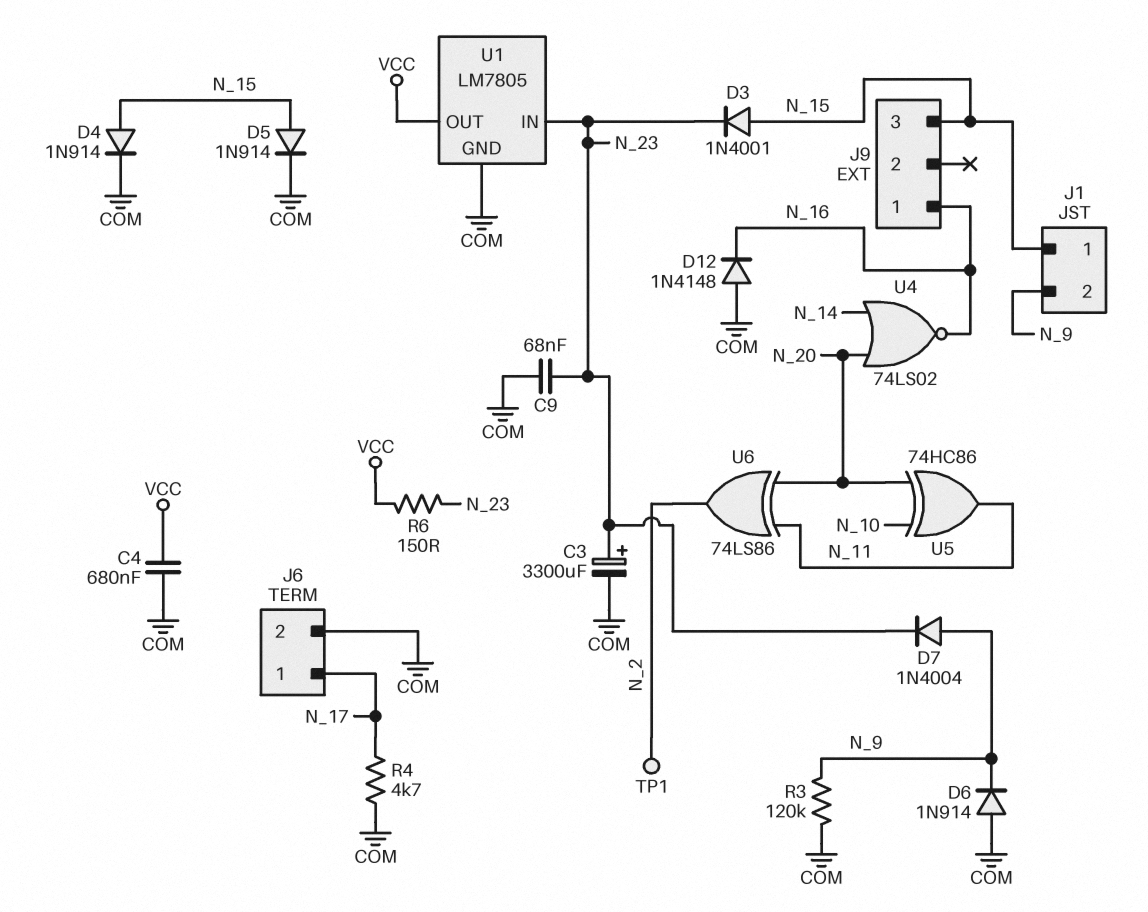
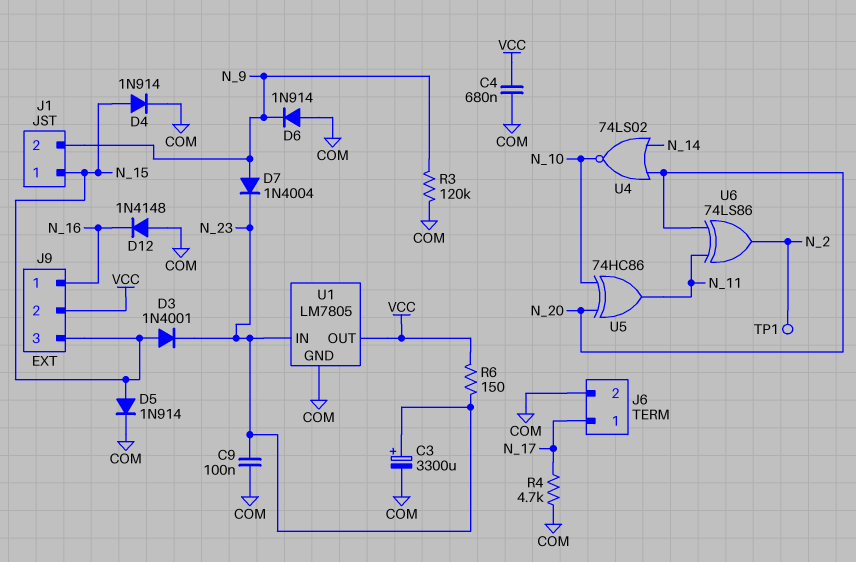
C9: 68nF (COM, N_23) -> 100nF (COM, N_23)
J9 pin 2: none -> VCC
U4: NOR 74LS02 (in N_14, in N_20, out N_16) -> NOR 74LS02 (in N_14, in N_20, out N_10)

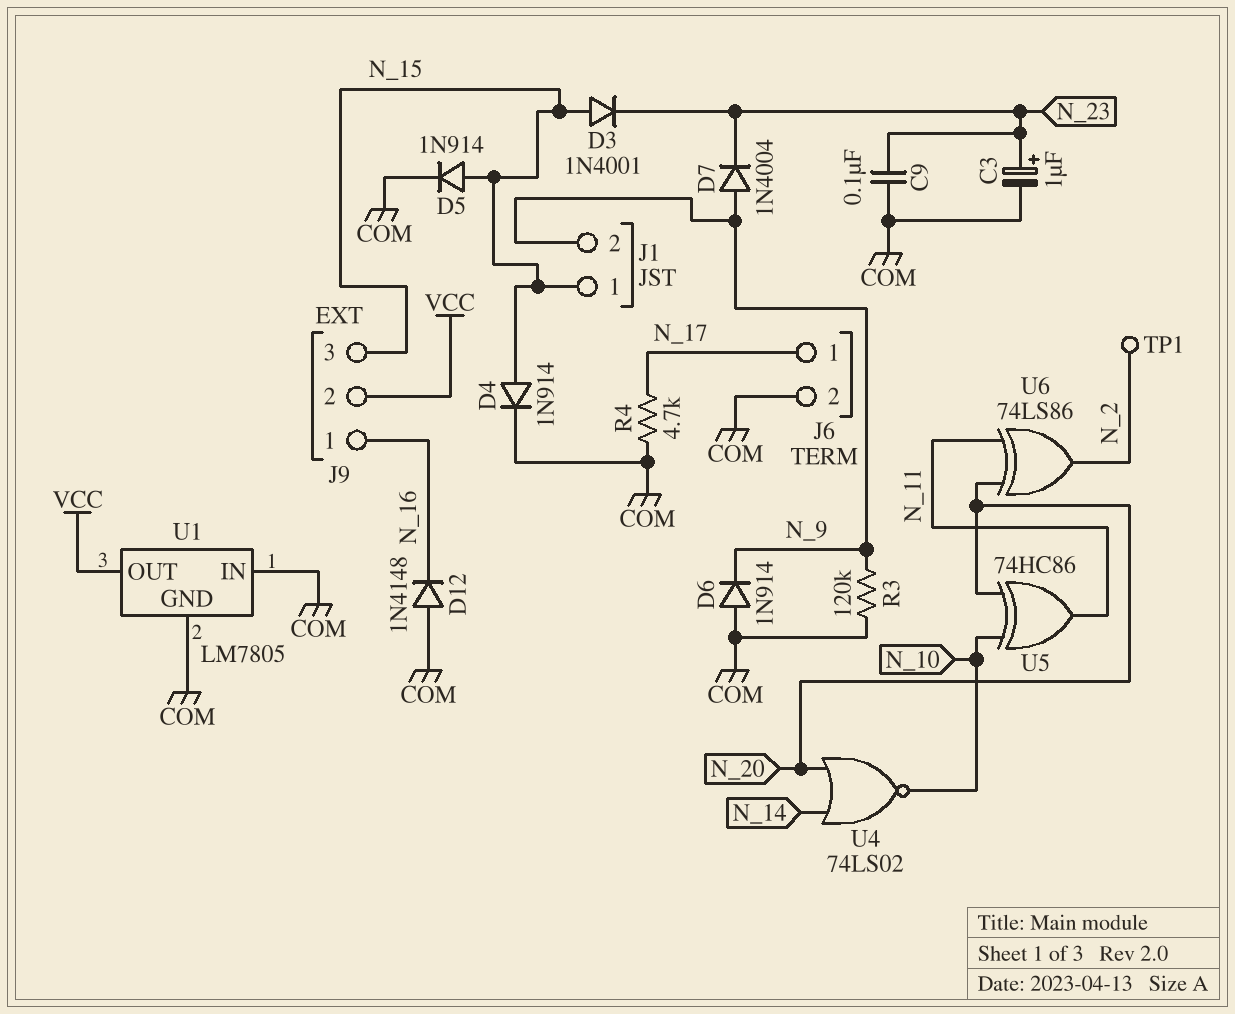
C3: 3300uF (plus N_23, minus COM) -> 1uF (plus N_23, minus COM)
C4: 680nF (COM, VCC) -> none
R6: 150 (N_23, VCC) -> none
U1 pin IN: N_23 -> COM

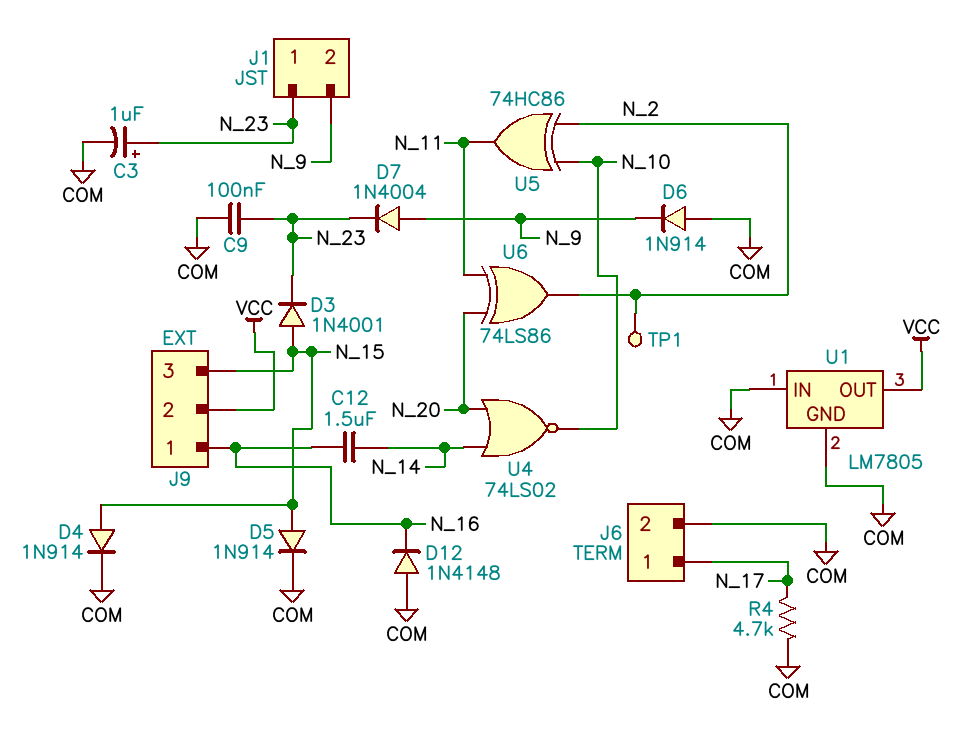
C12: none -> 1.5uF (N_14, N_16)
J1 pin 1: N_15 -> N_23
R3: 120k (COM, N_9) -> none
U5: XOR 74HC86 (in N_10, in N_20, out N_11) -> XOR 74HC86 (in N_2, in N_10, out N_11)

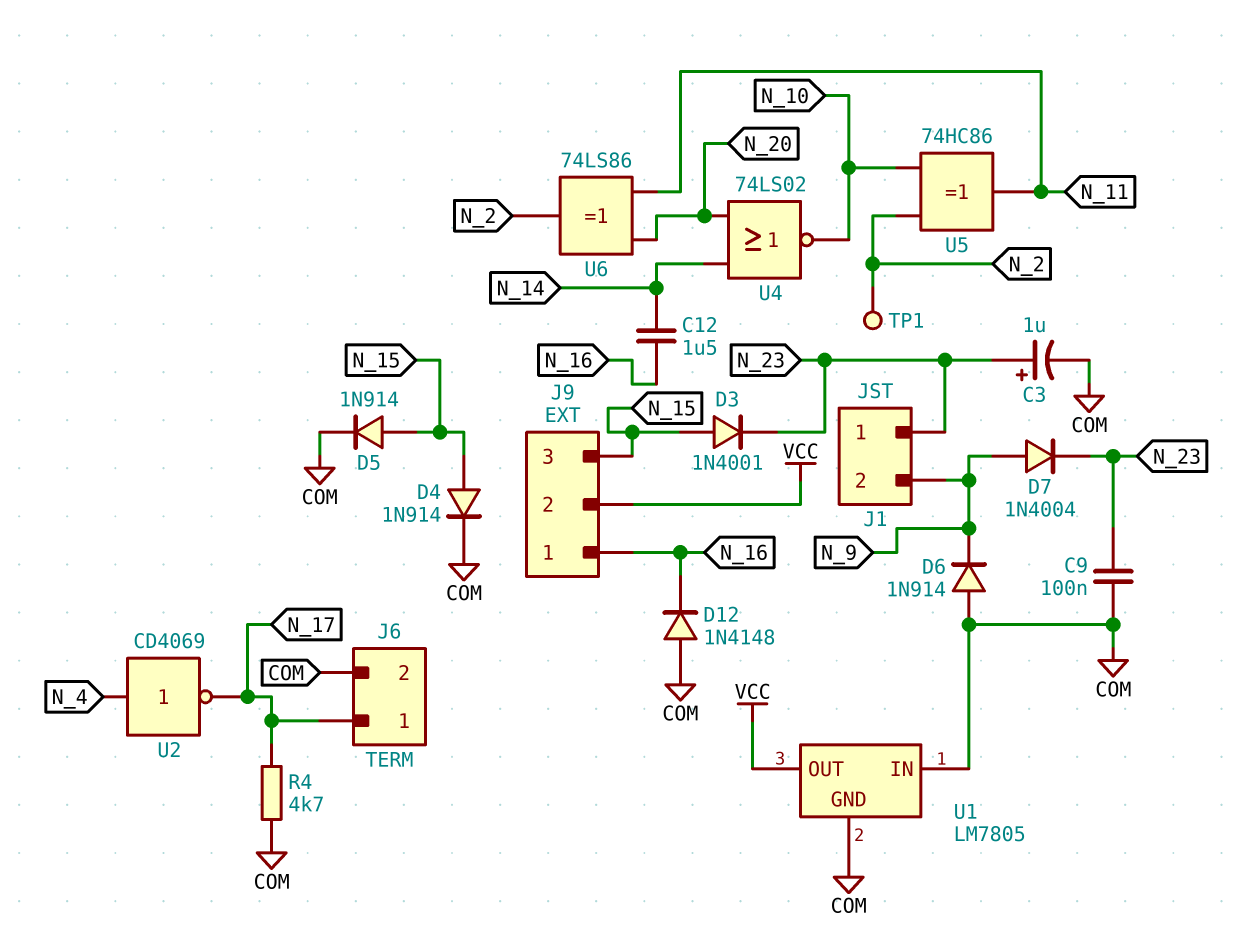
U2: none -> NOT CD4069 (in N_4, out N_17)

